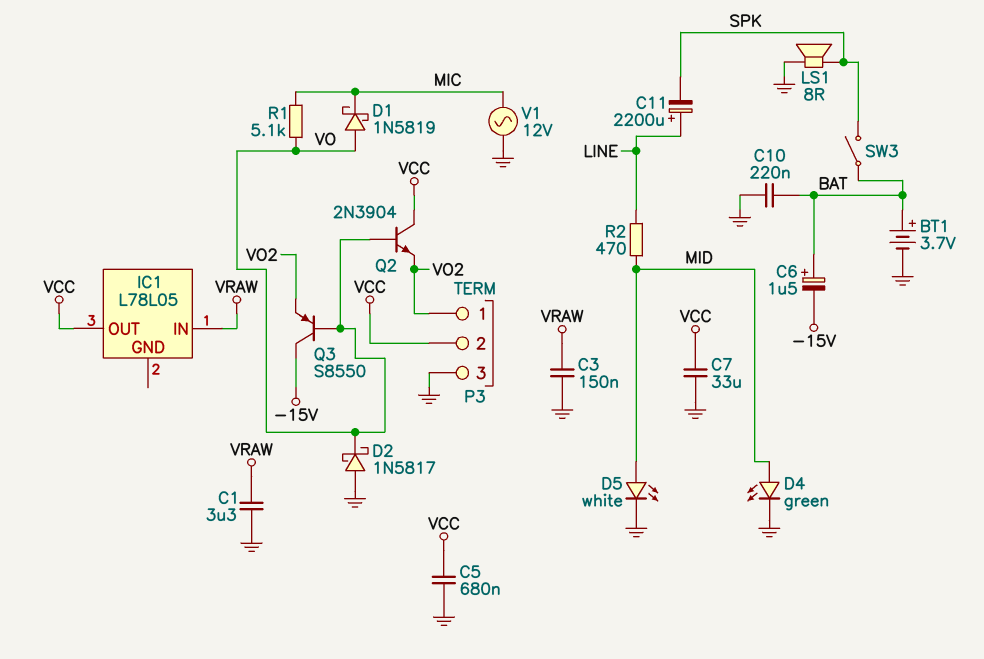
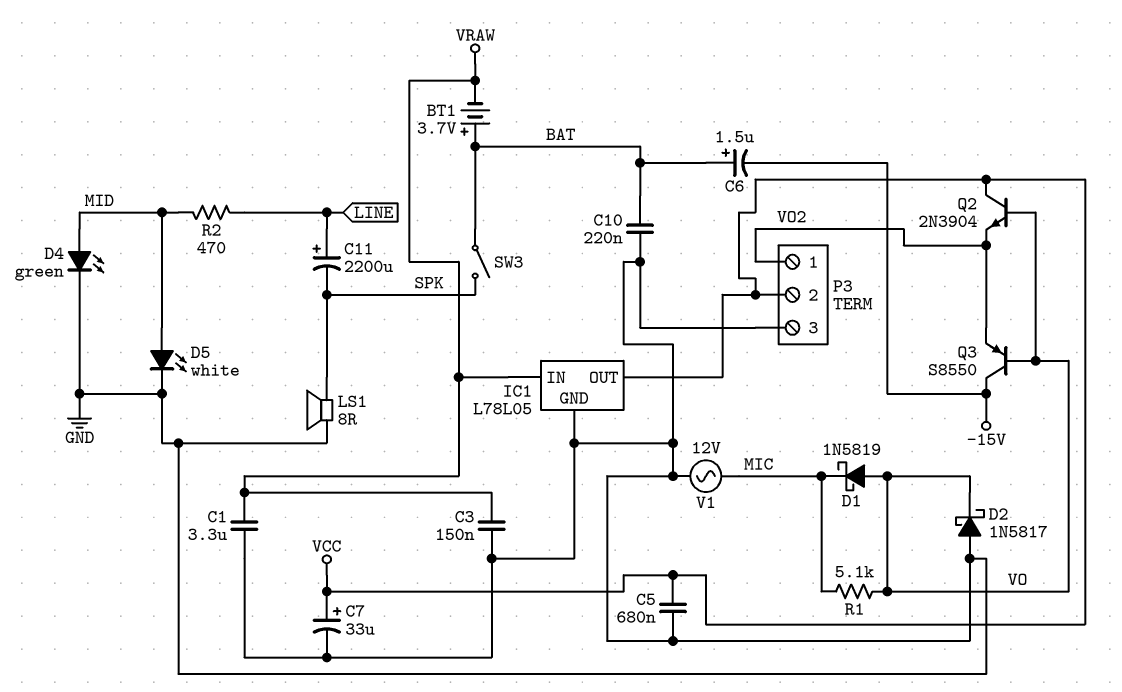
BT1: 3.7V (plus BAT, minus GND) -> 3.7V (plus BAT, minus VRAW)
C7: 33uF (GND, VCC) -> 33uF (plus VCC, minus GND)
IC1 pin GND: none -> GND

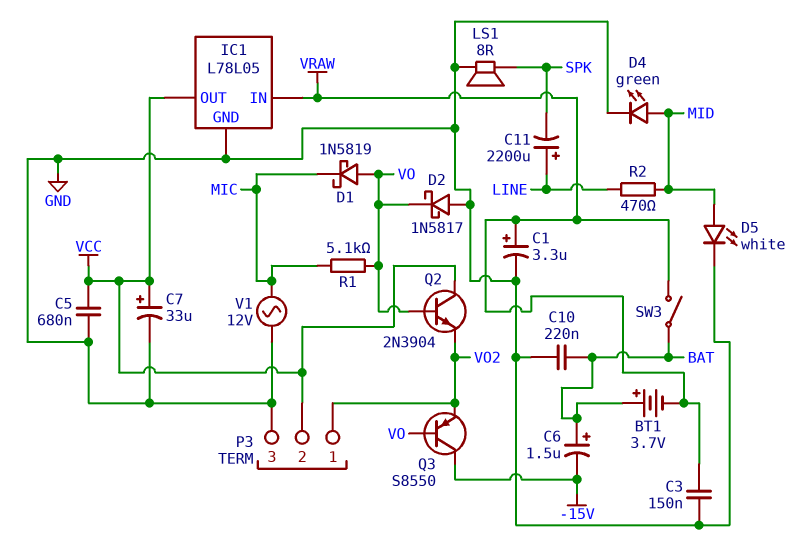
C1: 3.3uF (GND, VRAW) -> 3.3uF (plus VRAW, minus GND)
SW3: switch (BAT, SPK) -> switch (BAT, VRAW)

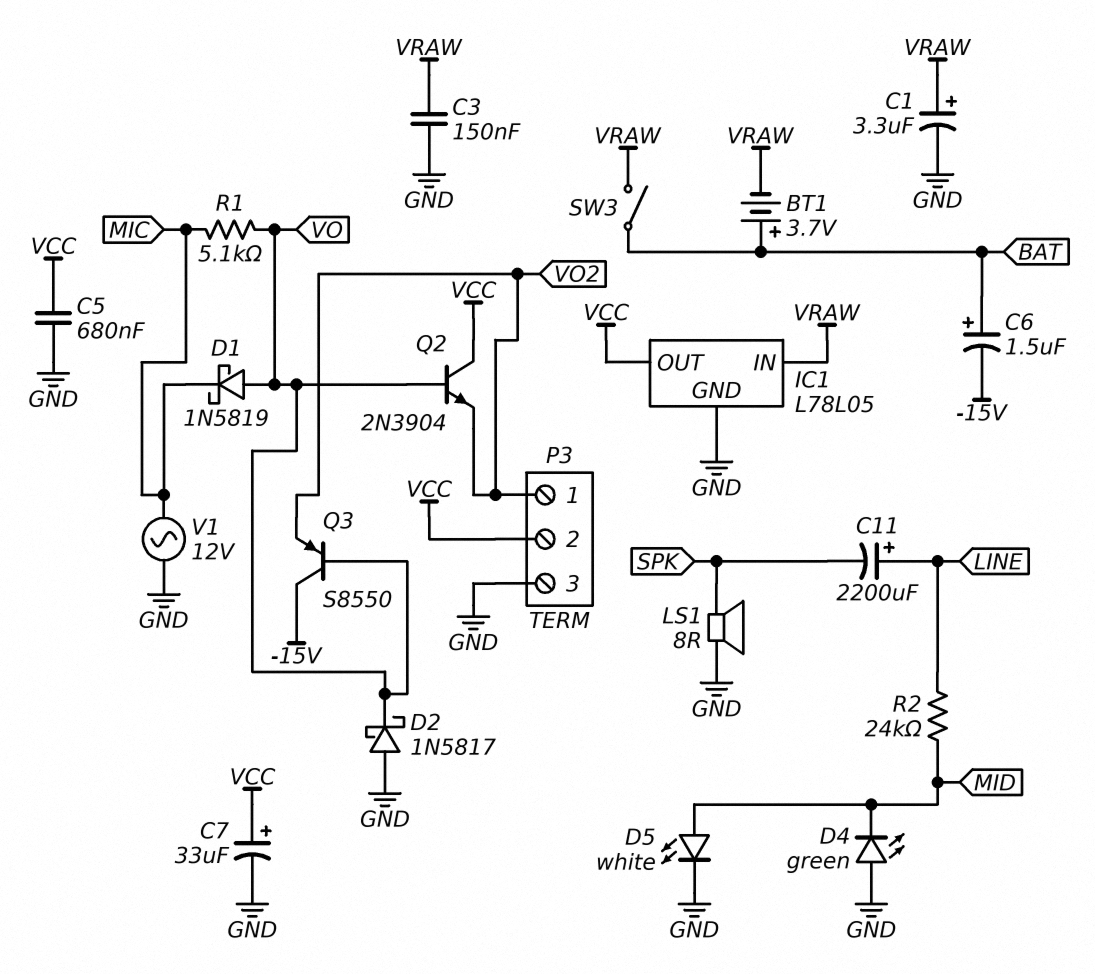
C10: 220nF (BAT, GND) -> none
D4: LED green (A MID, K GND) -> LED green (A GND, K MID)
R2: 470 (LINE, MID) -> 24k (LINE, MID)

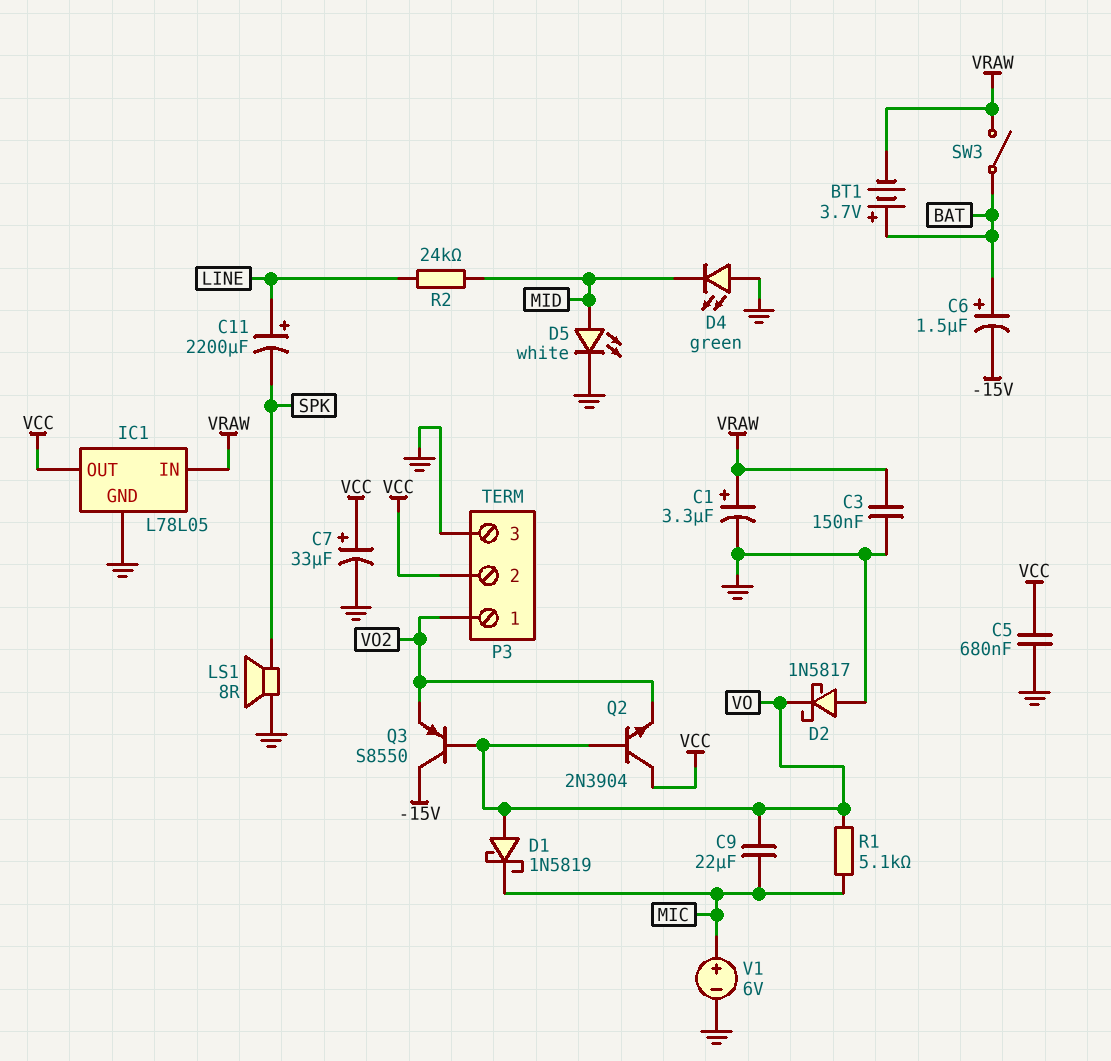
C9: none -> 22uF (MIC, VO)
V1: AC 12V (GND, MIC) -> 6V (plus MIC, minus GND)

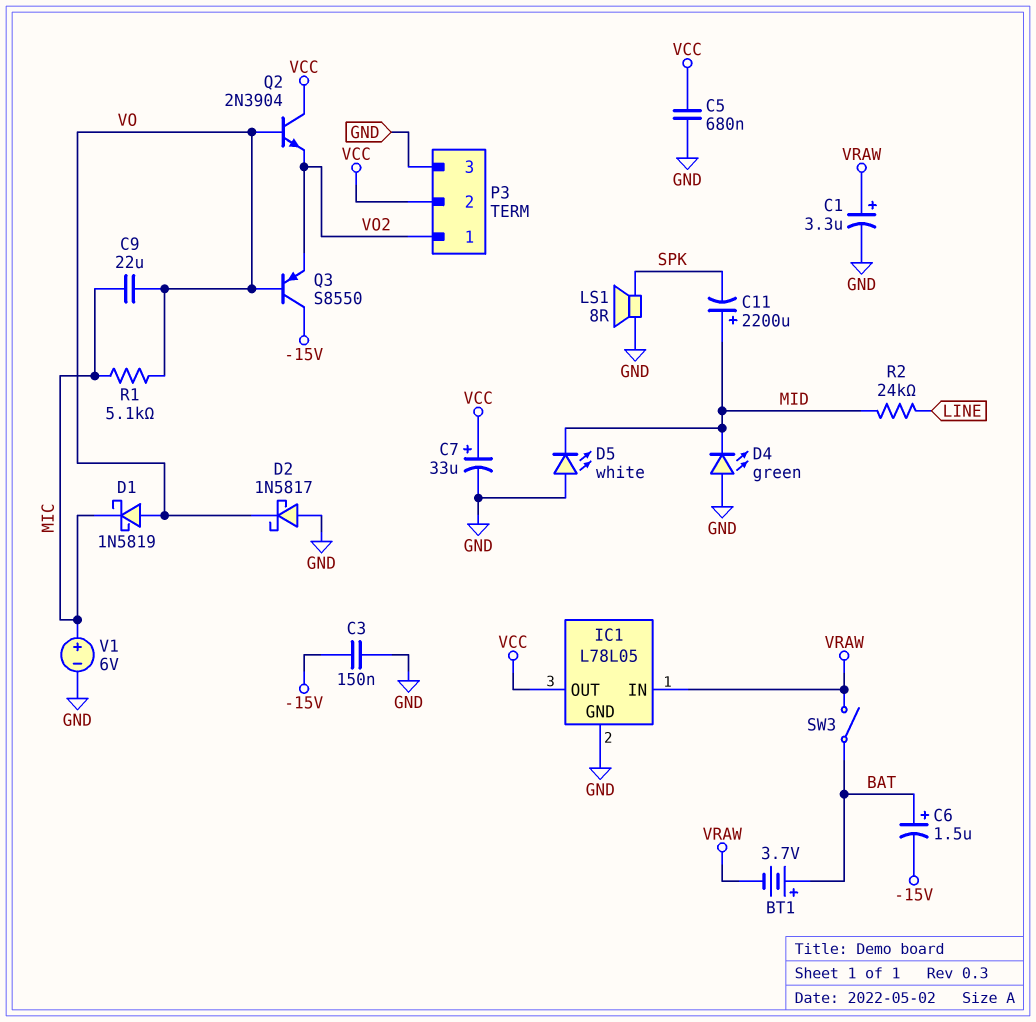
C3: 150nF (GND, VRAW) -> 150nF (-15V, GND)
C11: 2200uF (plus LINE, minus SPK) -> 2200uF (plus MID, minus SPK)
D5: LED white (A MID, K GND) -> LED white (A GND, K MID)

